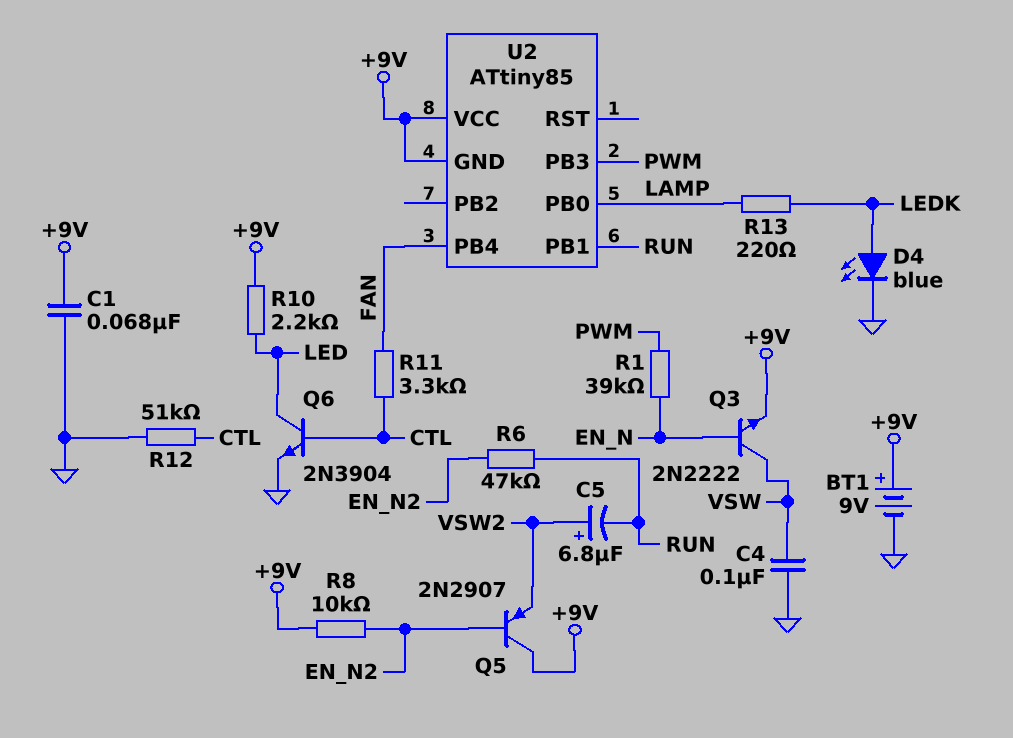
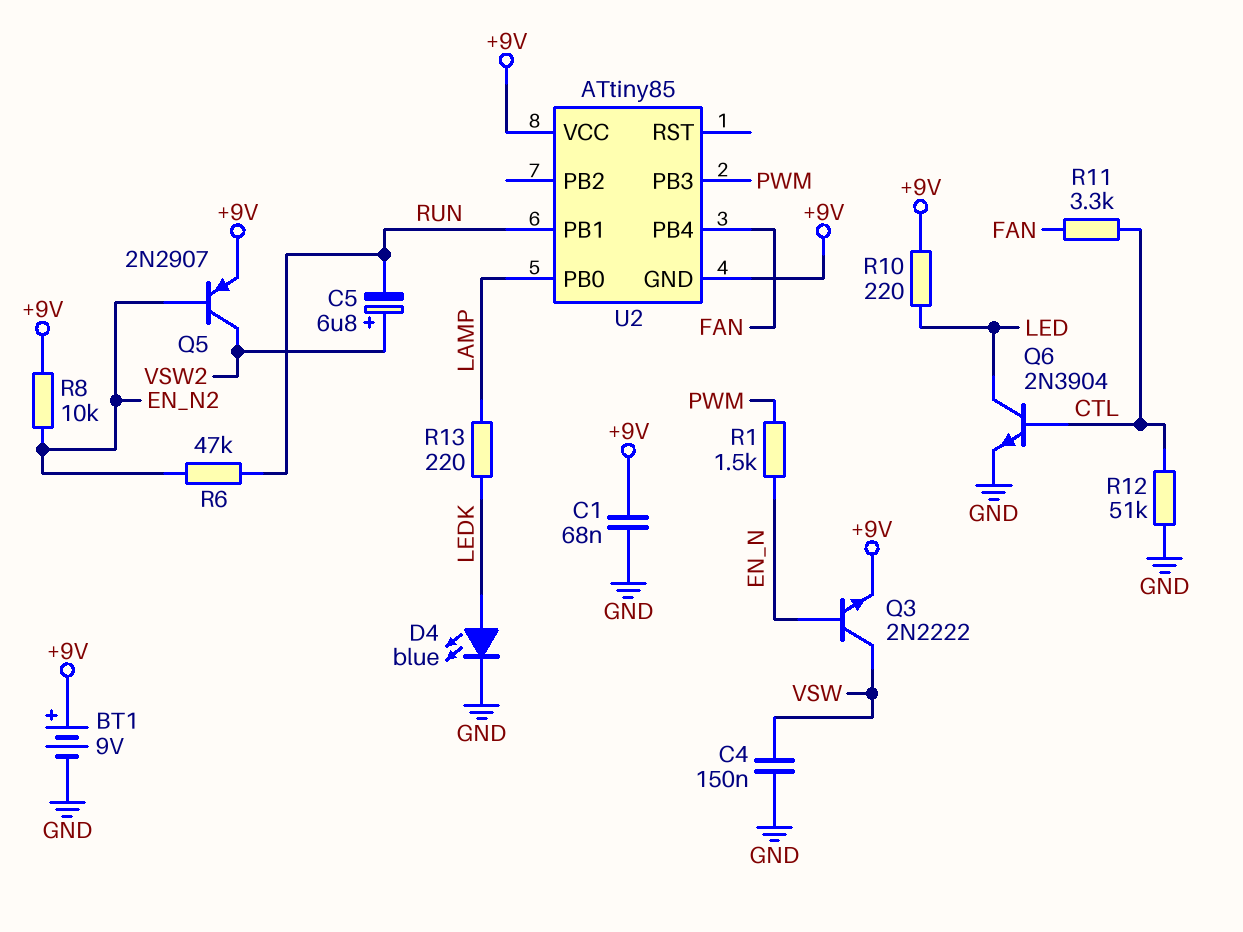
C4: 100nF (GND, VSW) -> 150nF (GND, VSW)
Q5: PNP 2N2907 (B EN_N2, C +9V, E VSW2) -> PNP 2N2907 (B EN_N2, C VSW2, E +9V)
R1: 39k (EN_N, PWM) -> 1.5k (EN_N, PWM)
R10: 2.2k (+9V, LED) -> 220 (+9V, LED)

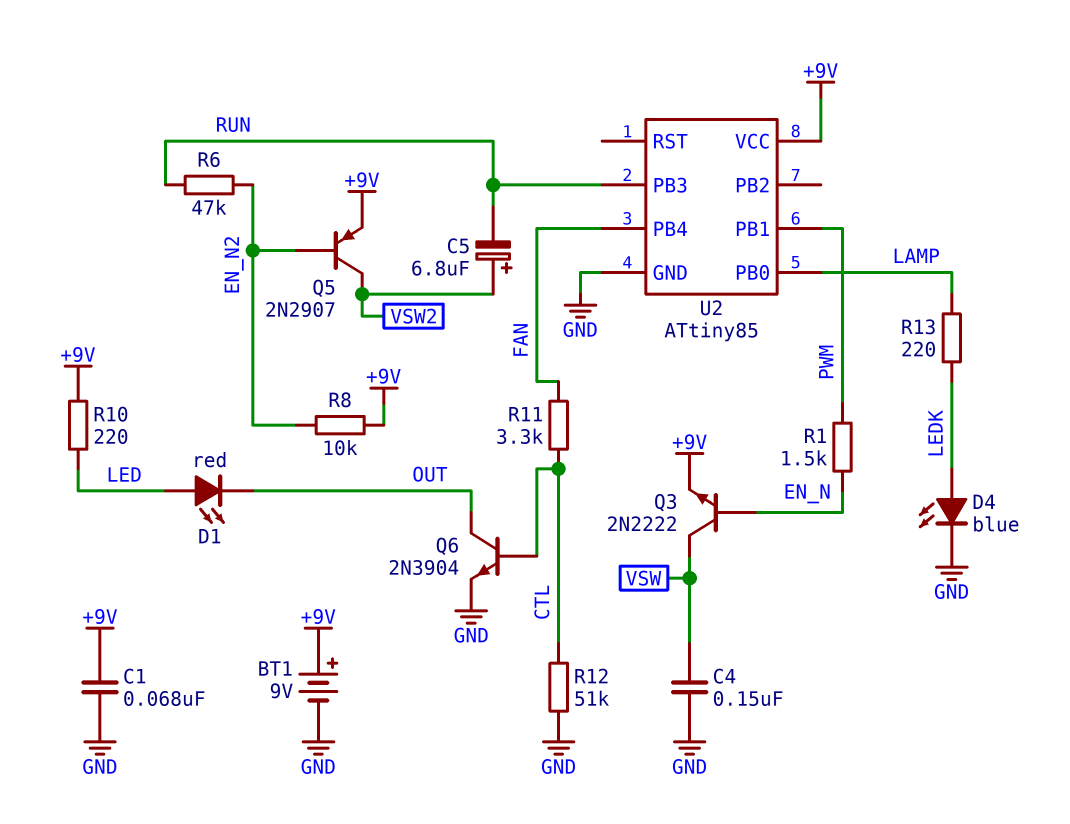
D1: none -> LED red (A LED, K OUT)
Q6: NPN 2N3904 (B CTL, C LED, E GND) -> NPN 2N3904 (B CTL, C OUT, E GND)
U2 pin GND: +9V -> GND
U2 pin PB1: RUN -> PWM
U2 pin PB3: PWM -> RUN

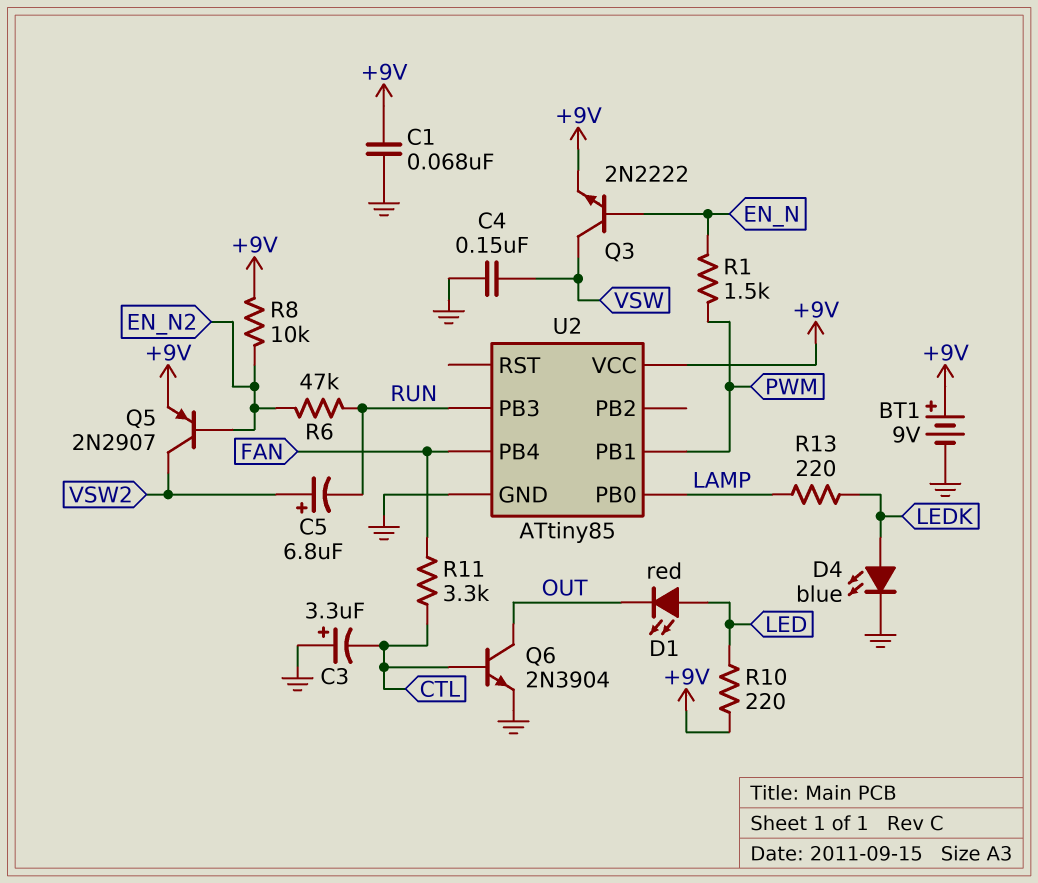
C3: none -> 3.3uF (plus GND, minus CTL)
R12: 51k (CTL, GND) -> none

